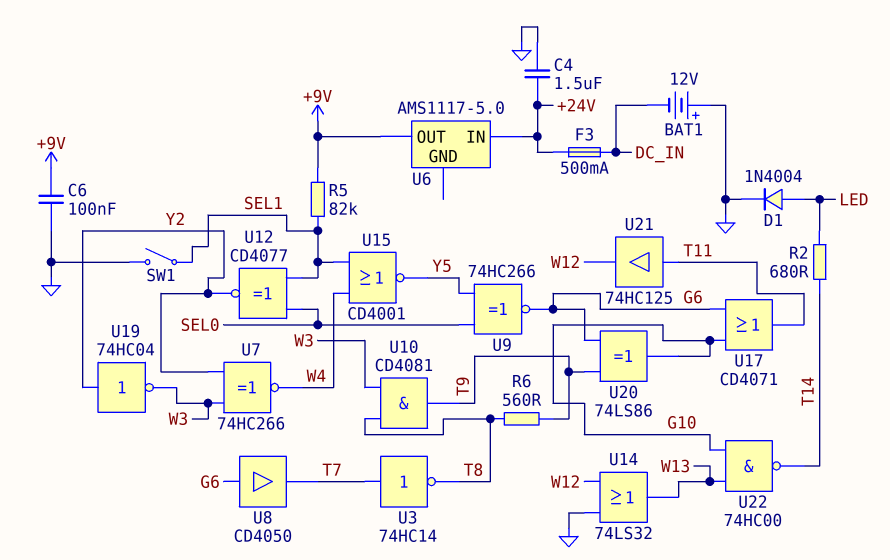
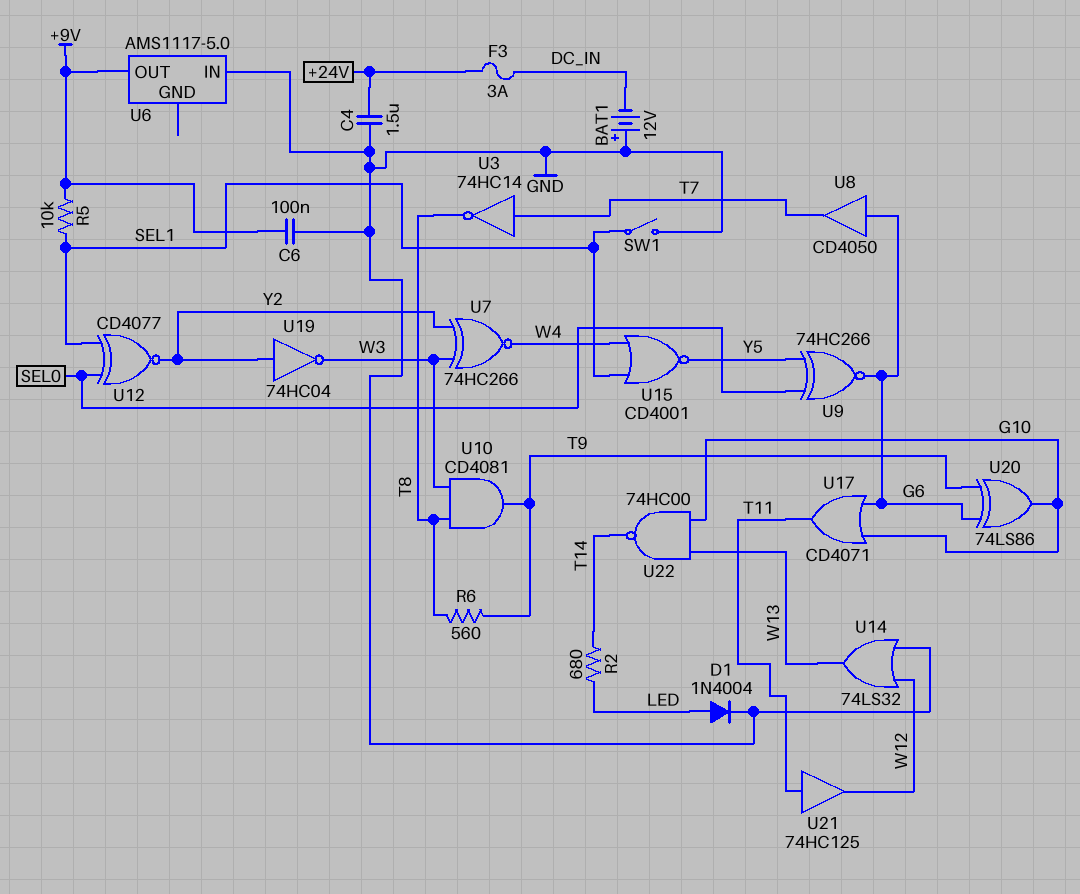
F3: 500mA (+24V, DC_IN) -> 3A (+24V, DC_IN)
R5: 82k (+9V, SEL1) -> 10k (+9V, SEL1)
U6 pin IN: +24V -> GND

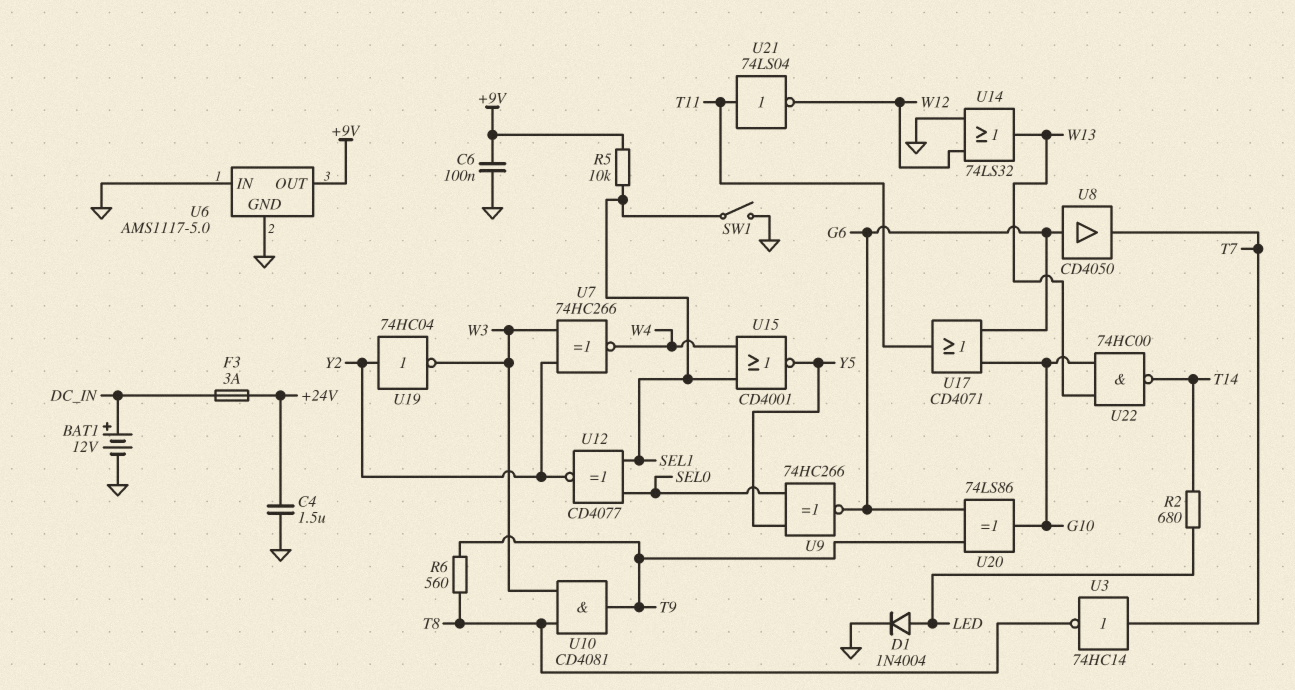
BAT1: 12V (plus GND, minus DC_IN) -> 12V (plus DC_IN, minus GND)
U6 pin GND: none -> GND
U21: buffer 74HC125 (in T11, out W12) -> NOT 74LS04 (in T11, out W12)

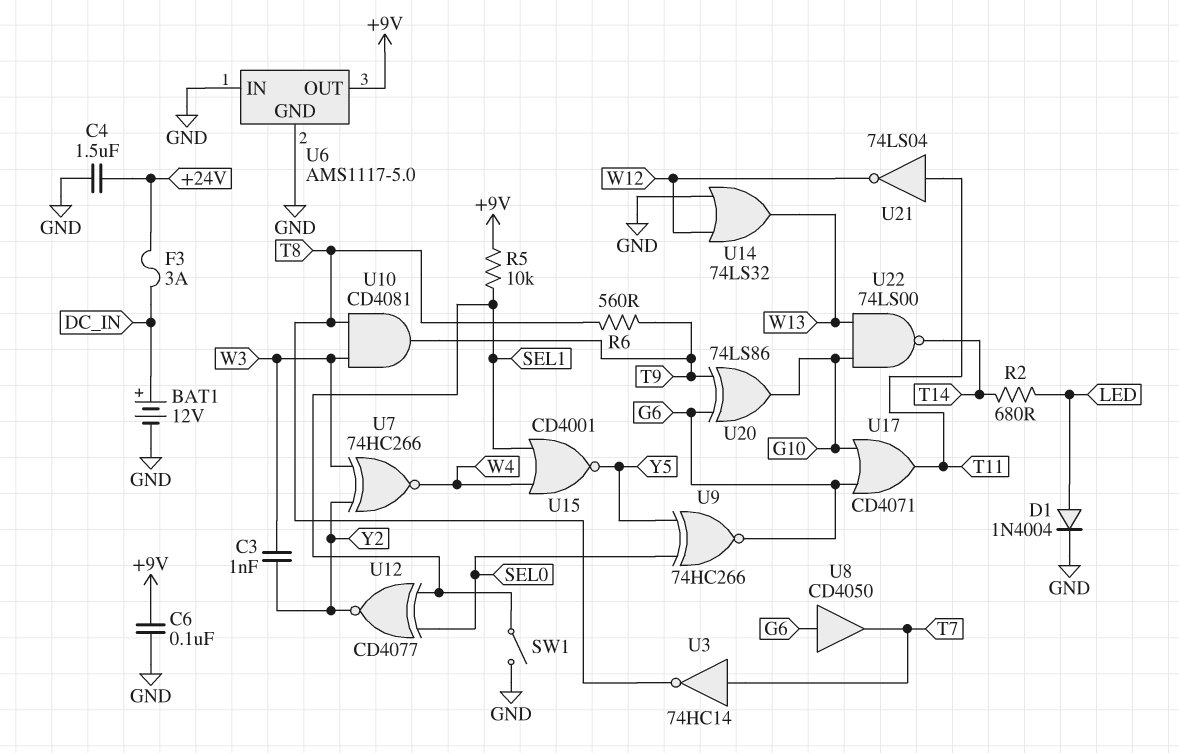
C3: none -> 1nF (W3, Y2)
U19: NOT 74HC04 (in Y2, out W3) -> none
U22: NAND 74HC00 (in G10, in W13, out T14) -> NAND 74LS00 (in G10, in W13, out T14)

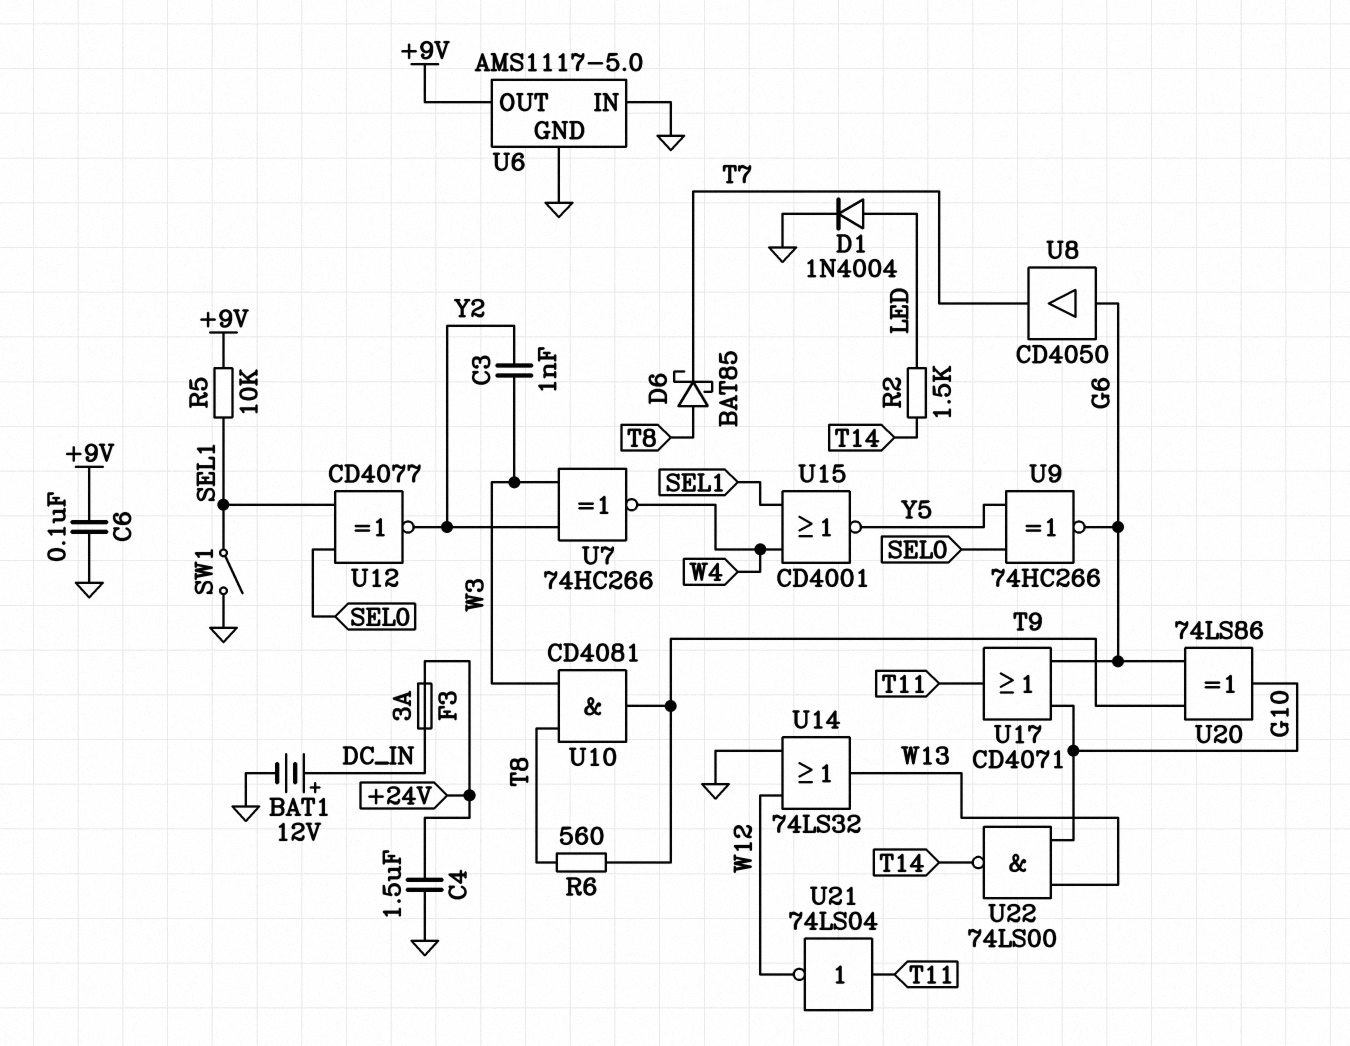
D6: none -> schottky BAT85 (A T8, K T7)
R2: 680 (LED, T14) -> 1.5k (LED, T14)
U3: NOT 74HC14 (in T7, out T8) -> none

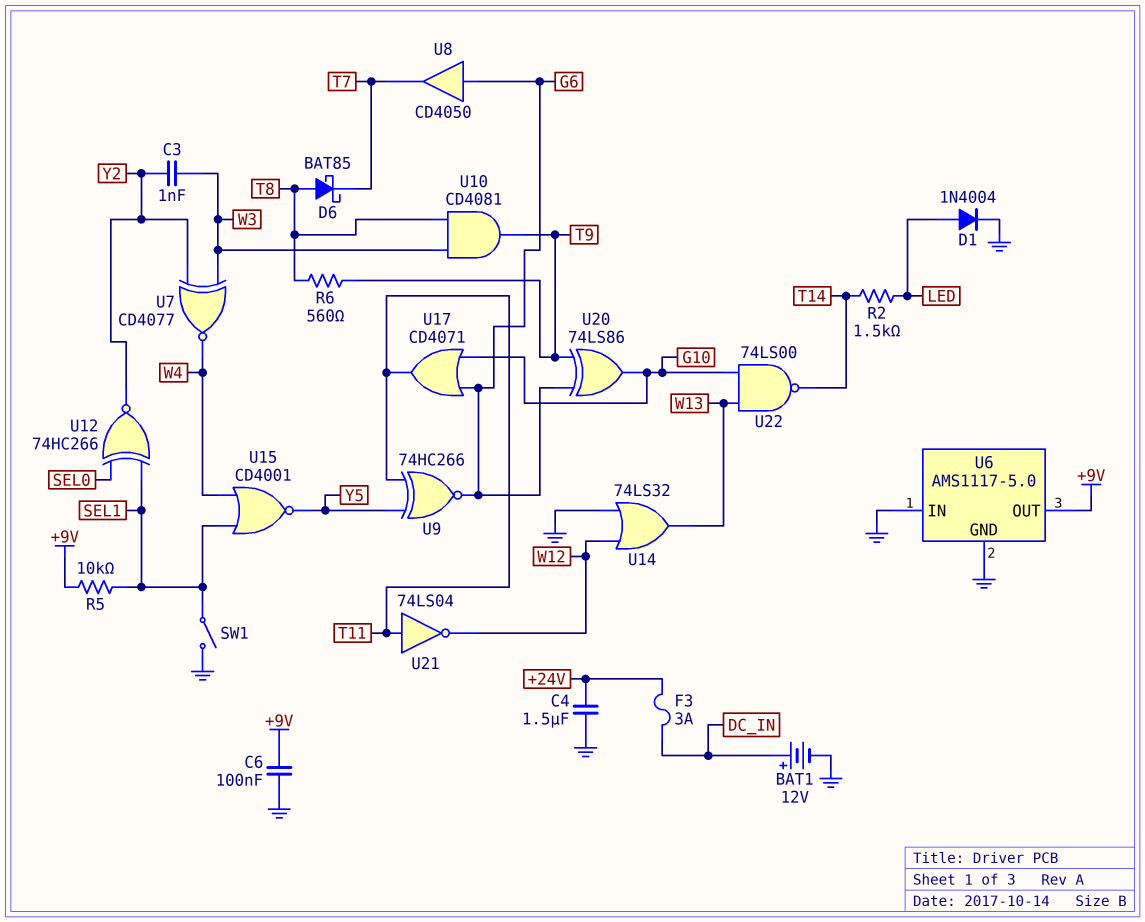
U7: XNOR 74HC266 (in W3, in Y2, out W4) -> XNOR CD4077 (in W3, in Y2, out W4)
U9: XNOR 74HC266 (in SEL0, in Y5, out G6) -> XNOR 74HC266 (in T11, in Y5, out G6)
U12: XNOR CD4077 (in SEL0, in SEL1, out Y2) -> XNOR 74HC266 (in SEL0, in SEL1, out Y2)

